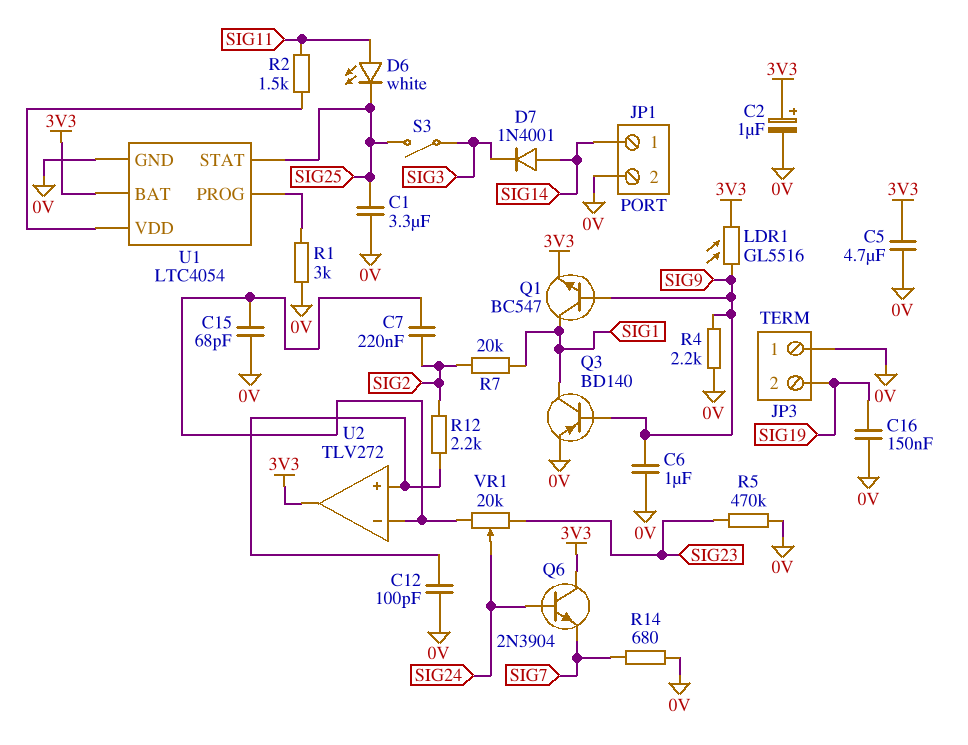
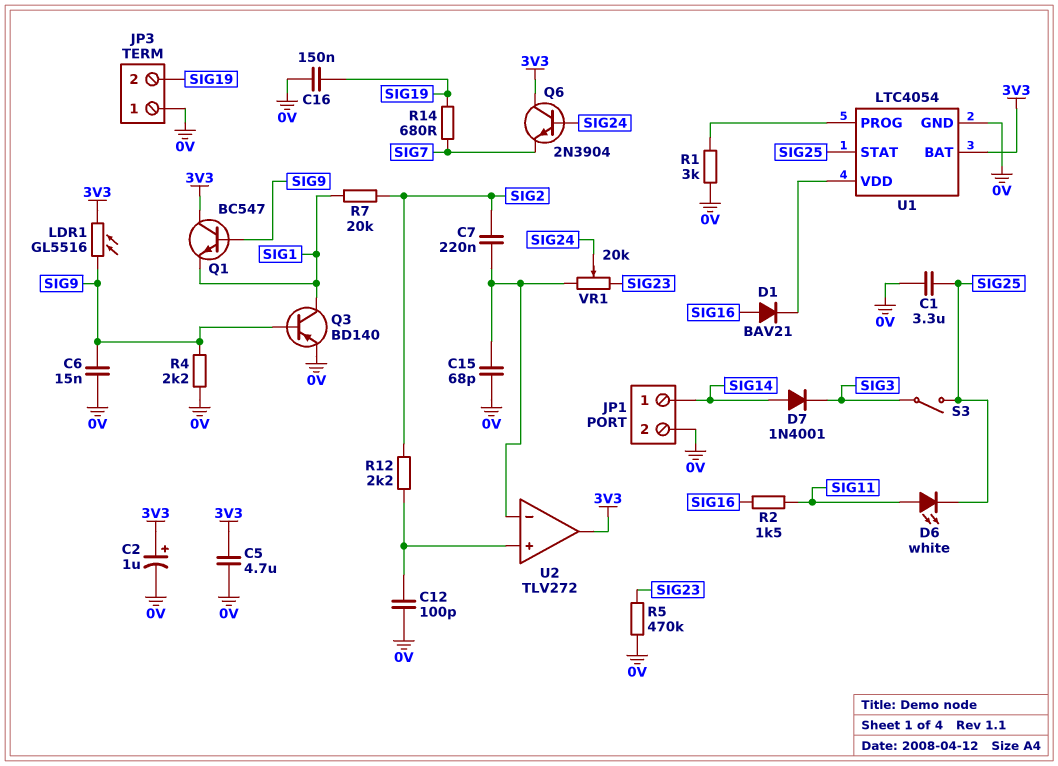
C6: 1uF (0V, SIG9) -> 15nF (0V, SIG9)
D1: none -> diode BAV21 (A SIG16, K U1/VDD)
Q1: NPN BC547 (B SIG9, C SIG1, E 3V3) -> NPN BC547 (B SIG9, C 3V3, E SIG1)
R2: 1.5k (SIG11, U1/VDD) -> 1.5k (SIG11, SIG16)
R14: 680 (0V, SIG7) -> 680 (SIG7, SIG19)

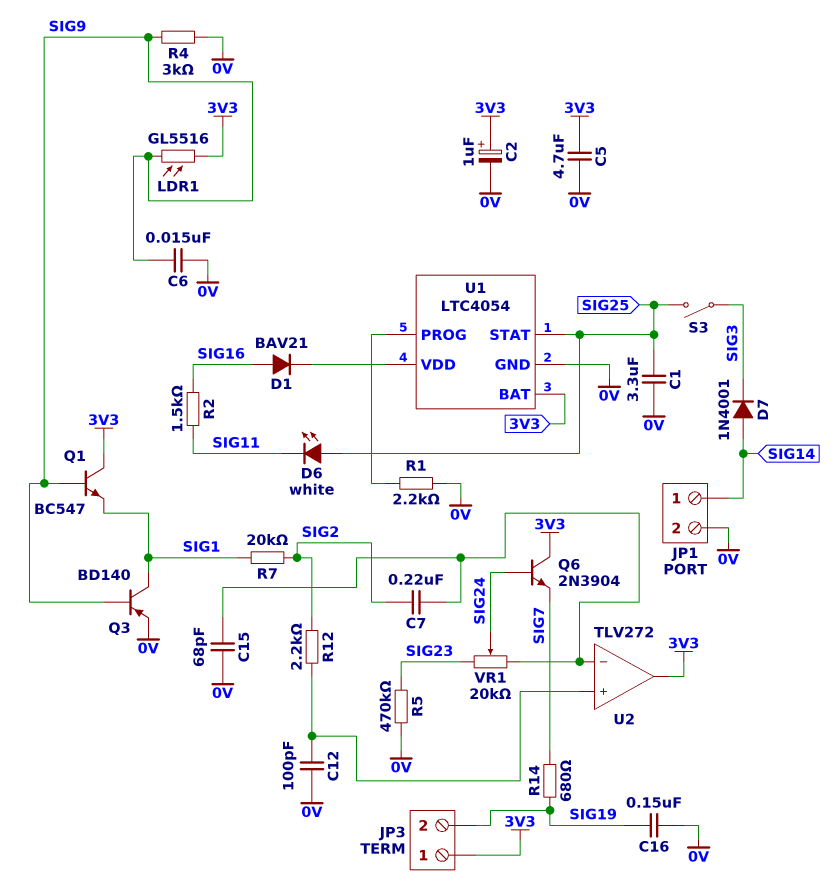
D6: LED white (A SIG11, K SIG25) -> LED white (A SIG25, K SIG11)
JP3 pin 1: 0V -> 3V3
R1: 3k (0V, U1/PROG) -> 2.2k (0V, U1/PROG)
R4: 2.2k (0V, SIG9) -> 3k (0V, SIG9)

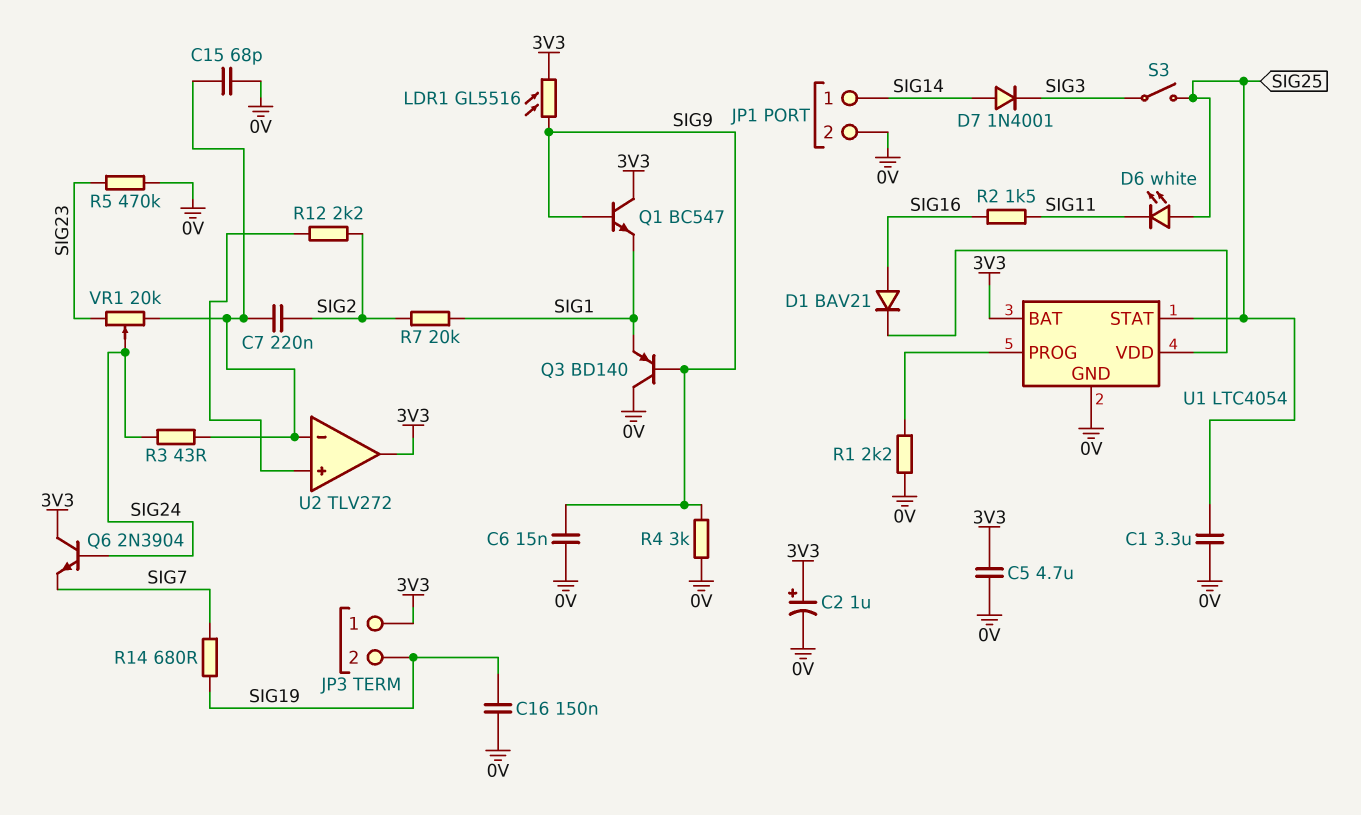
C12: 100pF (0V, U2/in+) -> none
Q3: PNP BD140 (B SIG9, C SIG1, E 0V) -> PNP BD140 (B SIG9, C 0V, E SIG1)
R3: none -> 43 (SIG24, U2/in-)

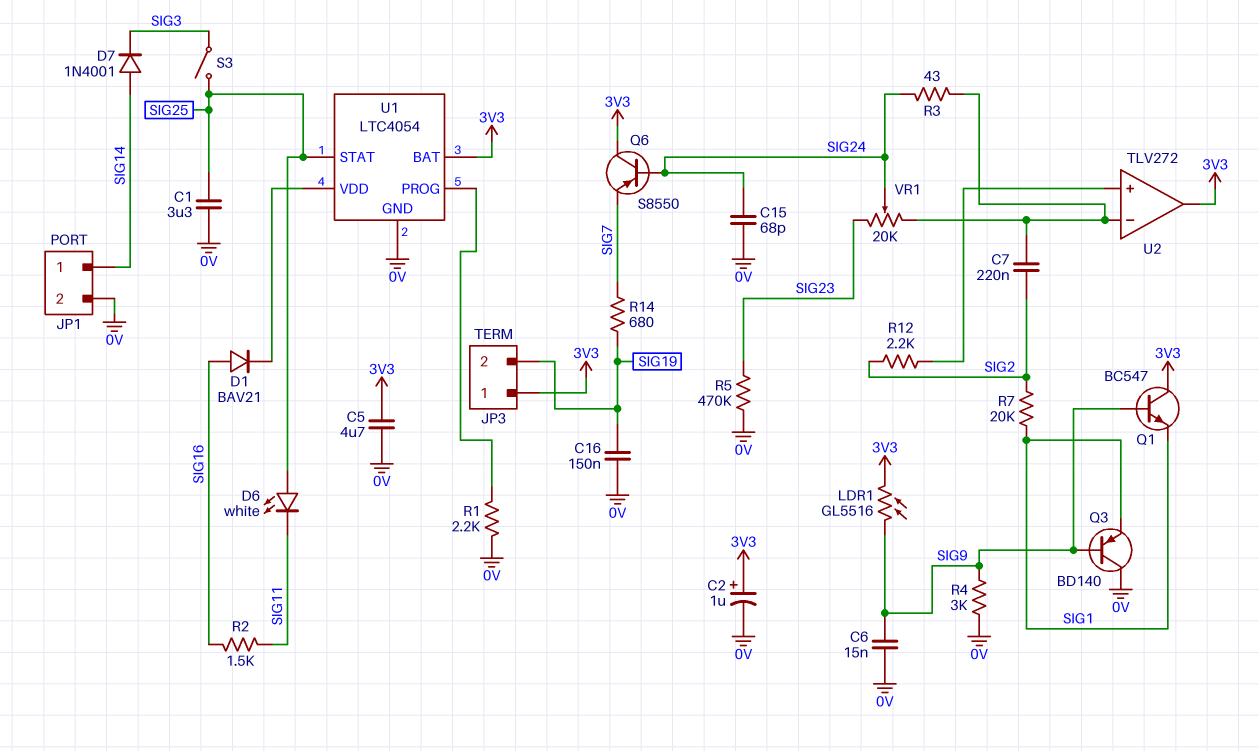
C15: 68pF (0V, U2/in-) -> 68pF (0V, SIG24)
Q6: NPN 2N3904 (B SIG24, C 3V3, E SIG7) -> PNP S8550 (B SIG24, C 3V3, E SIG7)

